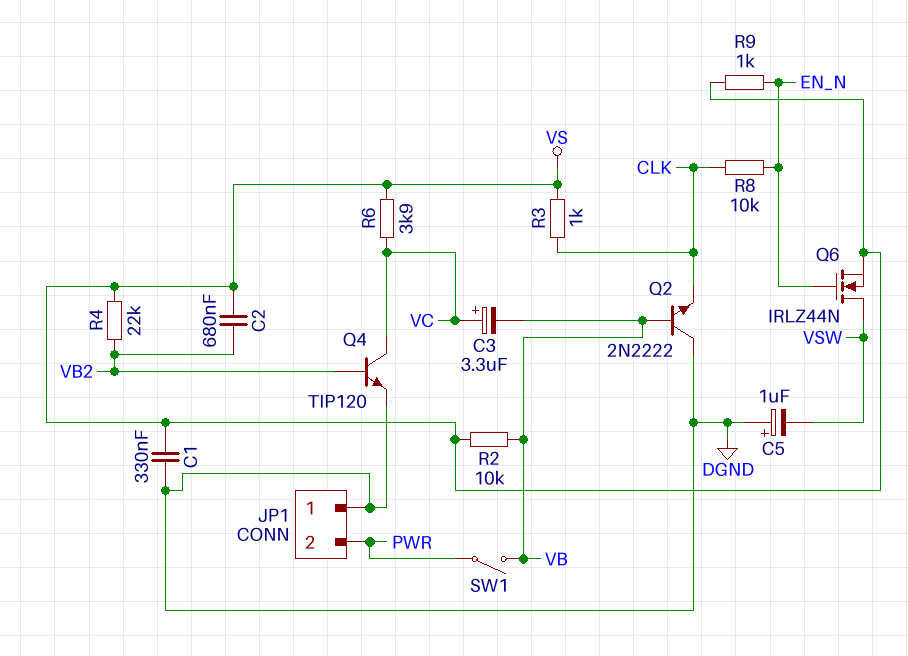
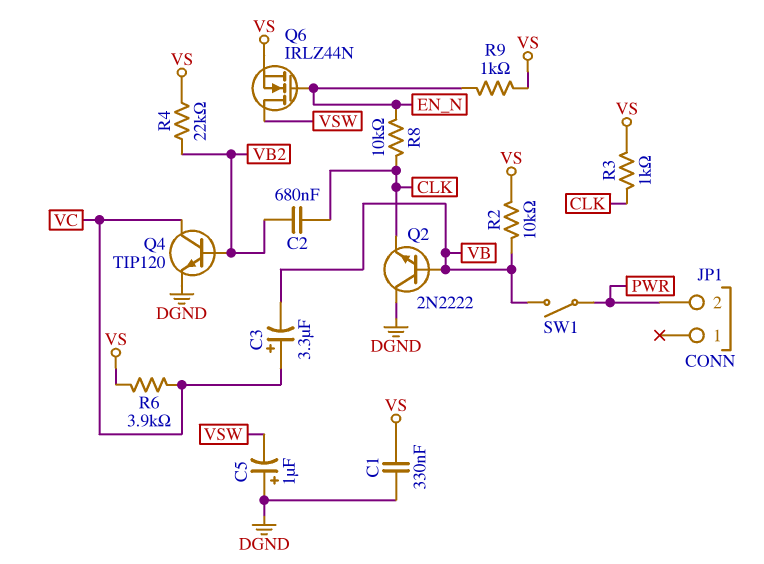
C2: 680nF (VB2, VS) -> 680nF (CLK, VB2)
JP1 pin 1: DGND -> none

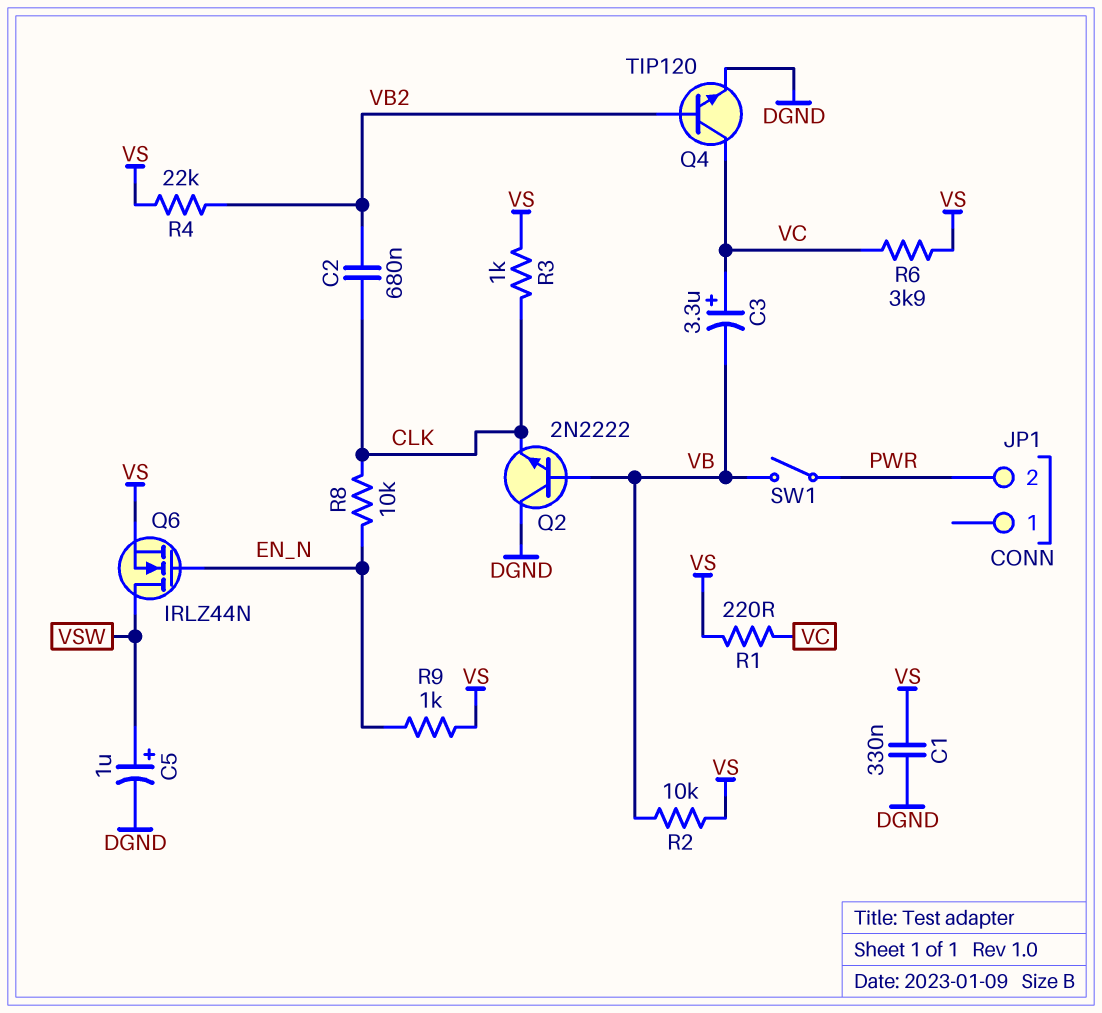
C5: 1uF (plus DGND, minus VSW) -> 1uF (plus VSW, minus DGND)
R1: none -> 220 (VC, VS)

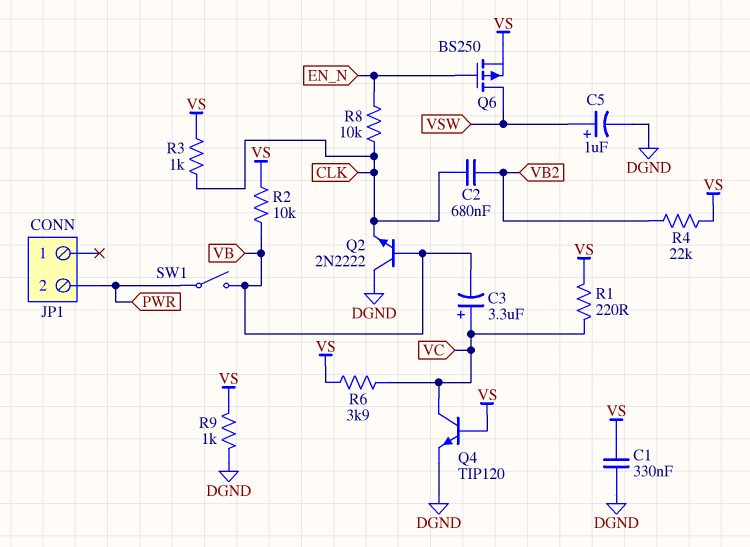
Q4: NPN TIP120 (B VB2, C VC, E DGND) -> NPN TIP120 (B VS, C VC, E DGND)
Q6: NMOS IRLZ44N (G EN_N, D VSW, S VS) -> PMOS BS250 (G EN_N, D VSW, S VS)
R9: 1k (EN_N, VS) -> 1k (DGND, VS)

